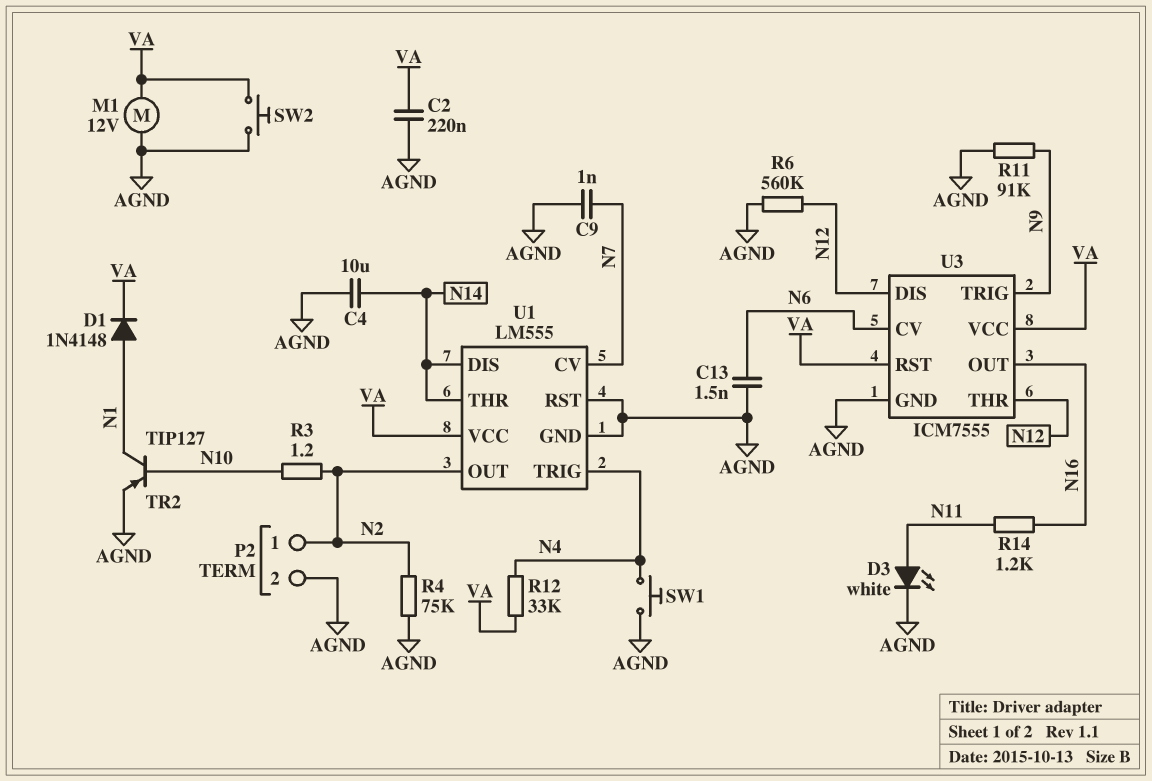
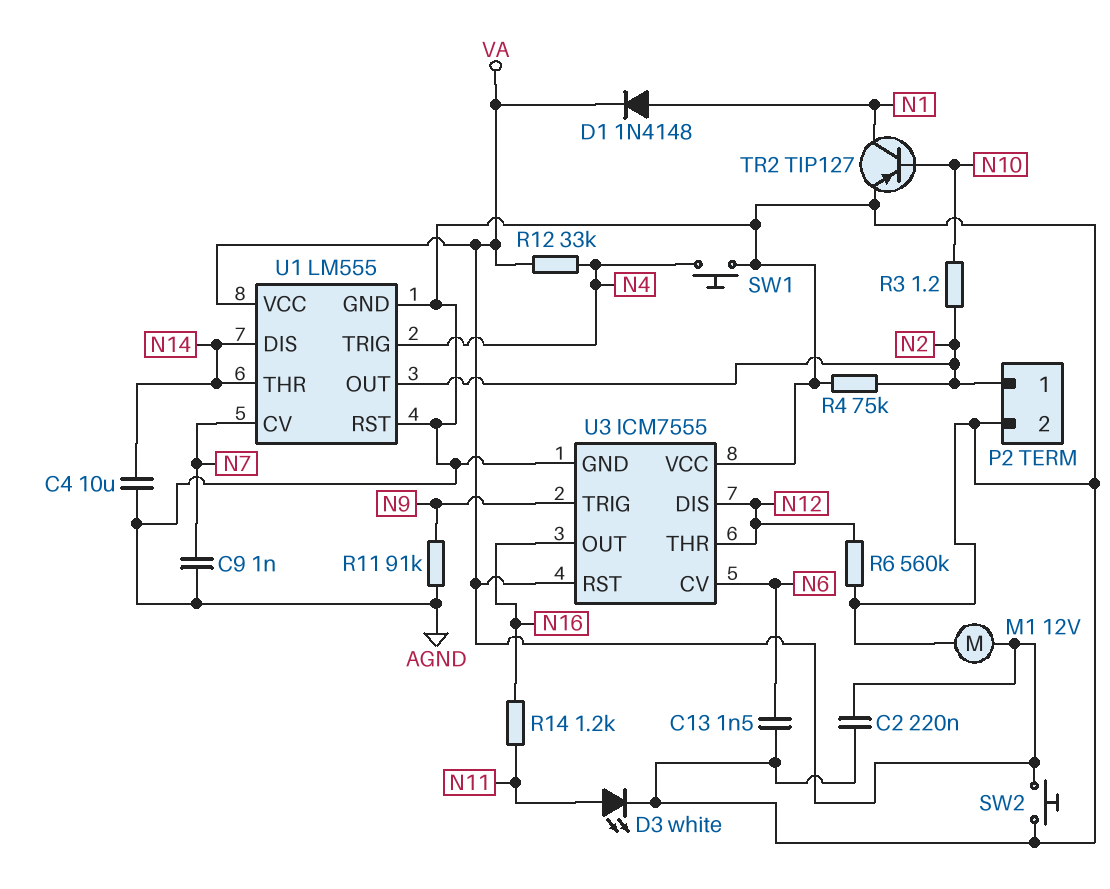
U3 pin VCC: VA -> AGND

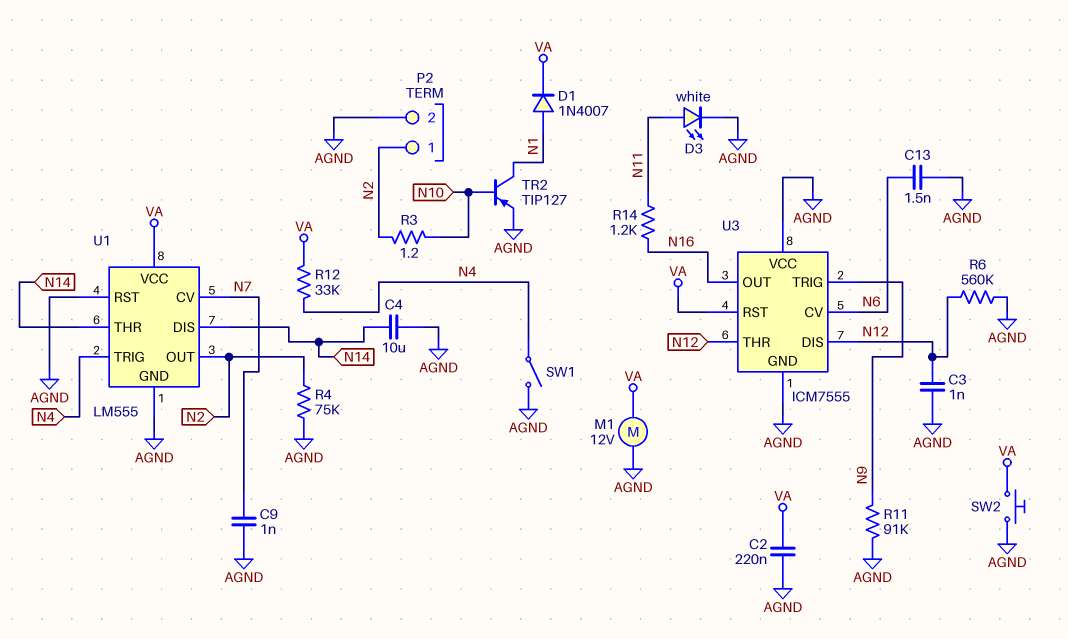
C3: none -> 1nF (AGND, N12)
D1: diode 1N4148 (A N1, K VA) -> diode 1N4007 (A N1, K VA)
SW1: button (AGND, N4) -> switch (AGND, N4)

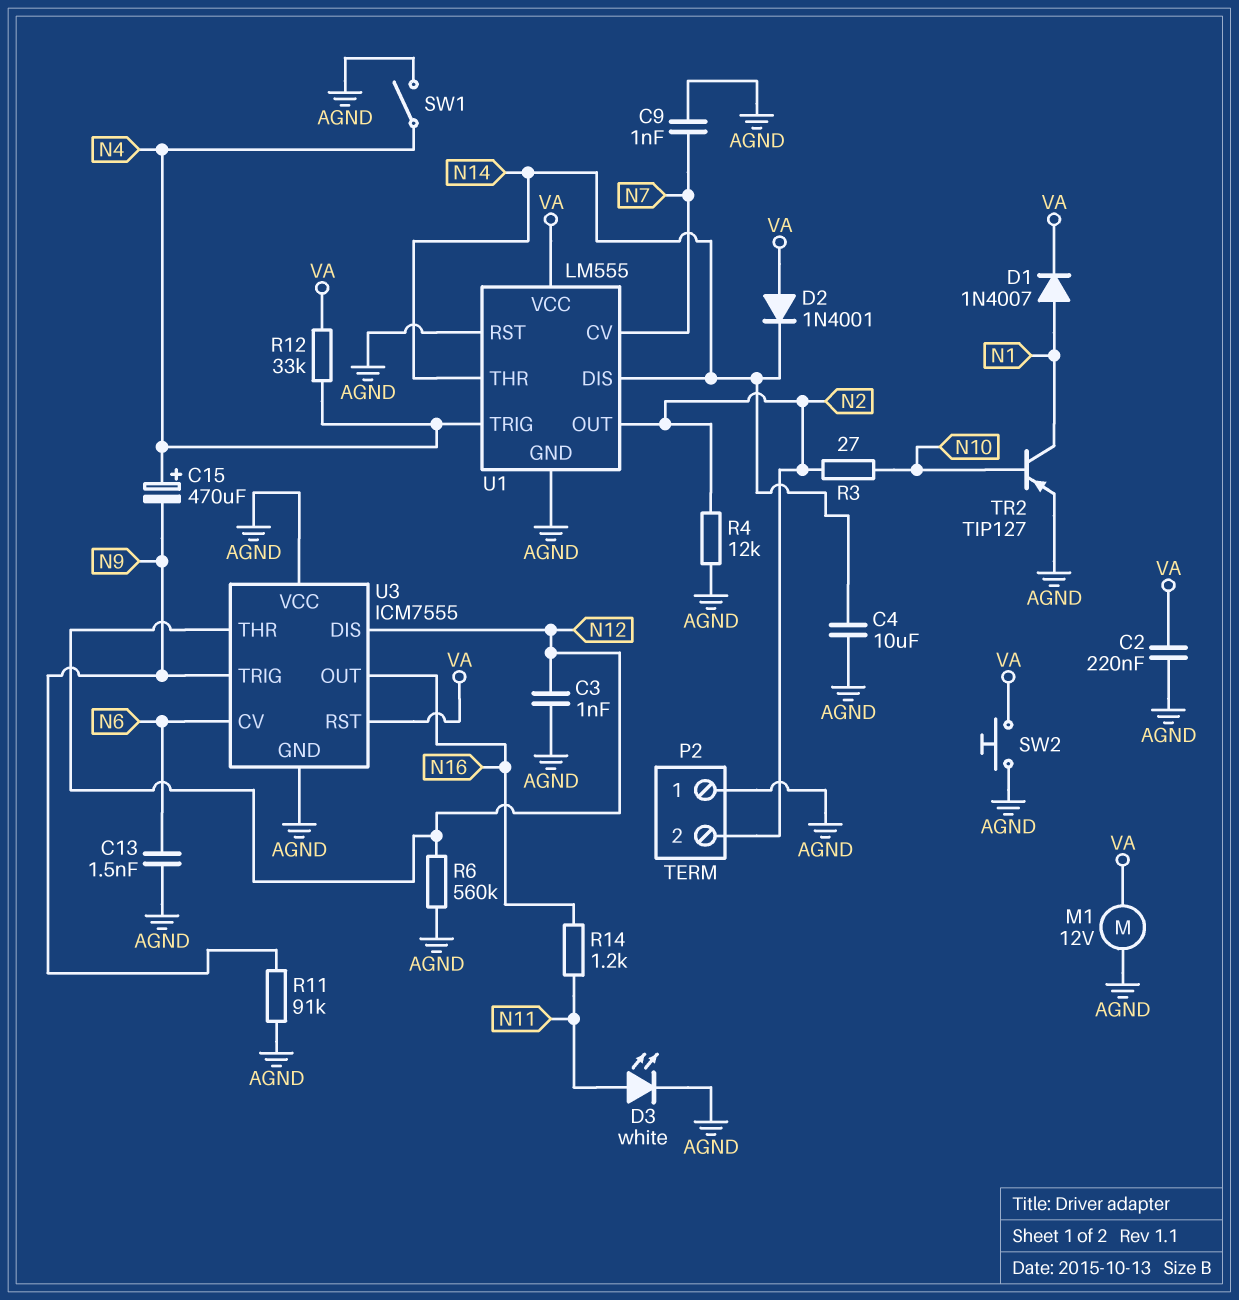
C15: none -> 470uF (plus N4, minus N9)
D2: none -> diode 1N4001 (A VA, K N14)
P2 pin 1: N2 -> AGND
P2 pin 2: AGND -> N2
R3: 1.2 (N2, N10) -> 27 (N2, N10)
R4: 75k (AGND, N2) -> 12k (AGND, N2)

